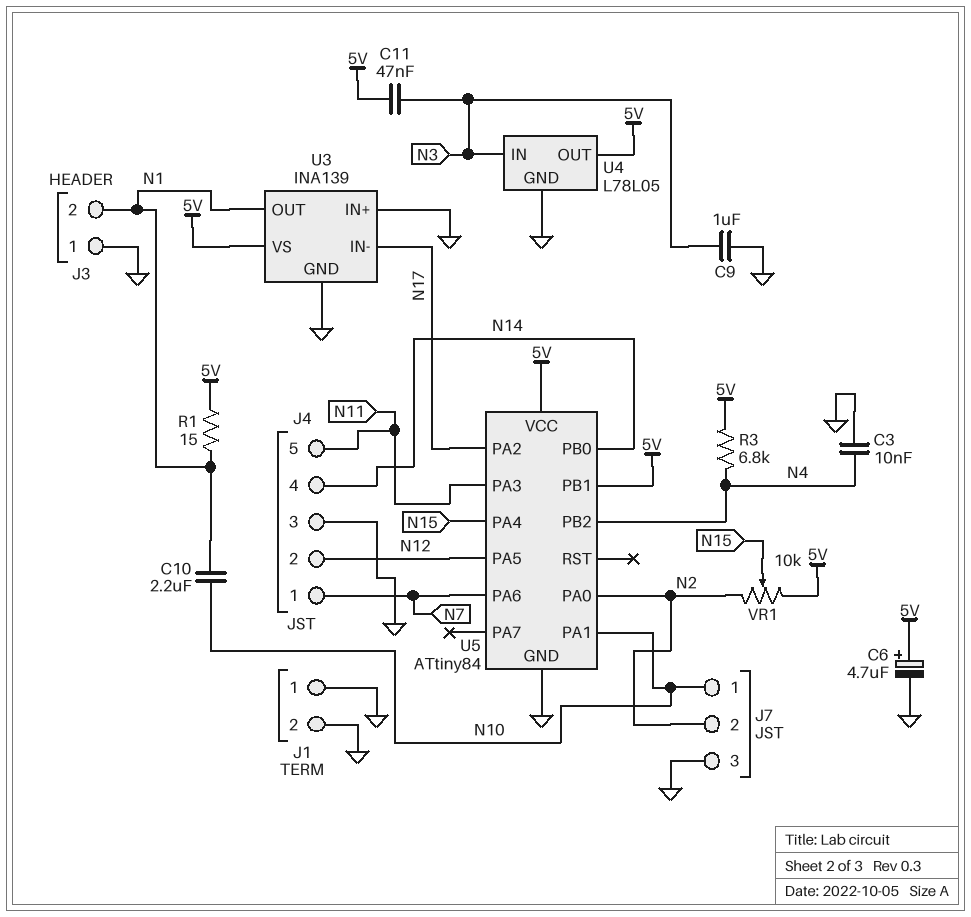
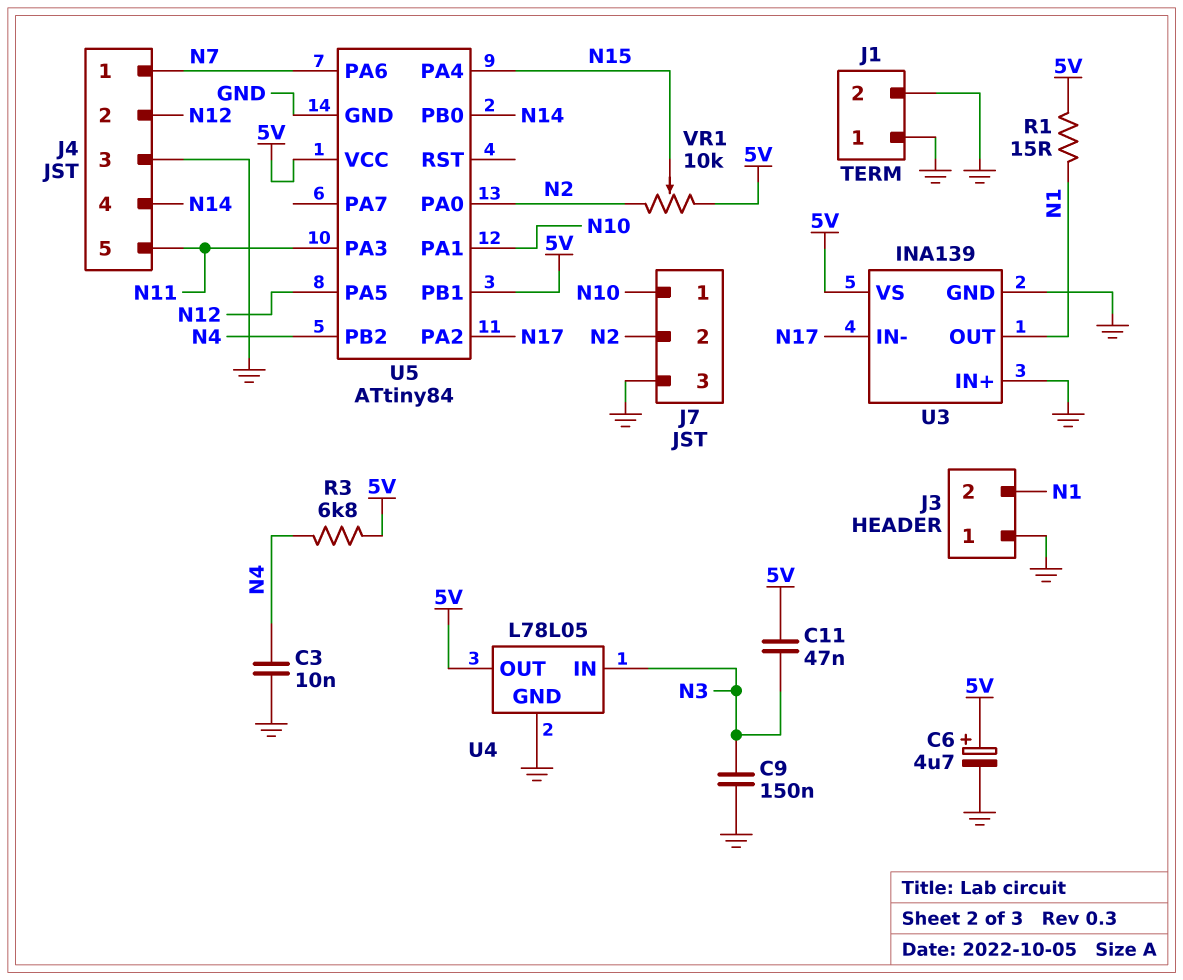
C9: 1uF (GND, N3) -> 150nF (GND, N3)
C10: 2.2uF (N1, N10) -> none

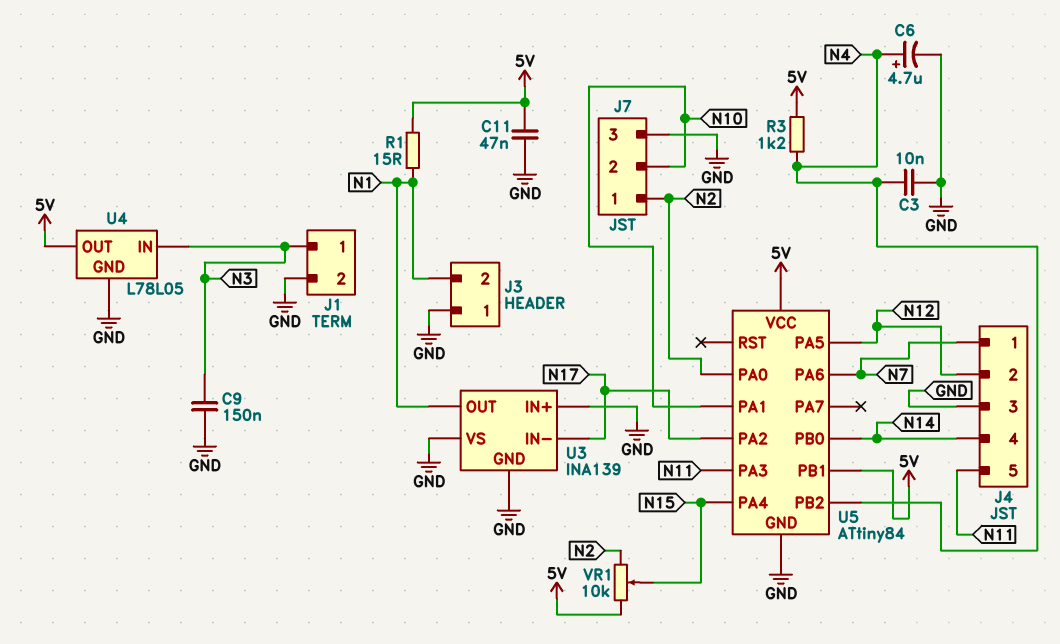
C6: 4.7uF (plus 5V, minus GND) -> 4.7uF (plus N4, minus GND)
C11: 47nF (5V, N3) -> 47nF (5V, GND)
J1 pin 1: GND -> N3
J7 pin 1: N10 -> N2
J7 pin 2: N2 -> N10
R3: 6.8k (5V, N4) -> 1.2k (5V, N4)
U3 pin VS: 5V -> GND

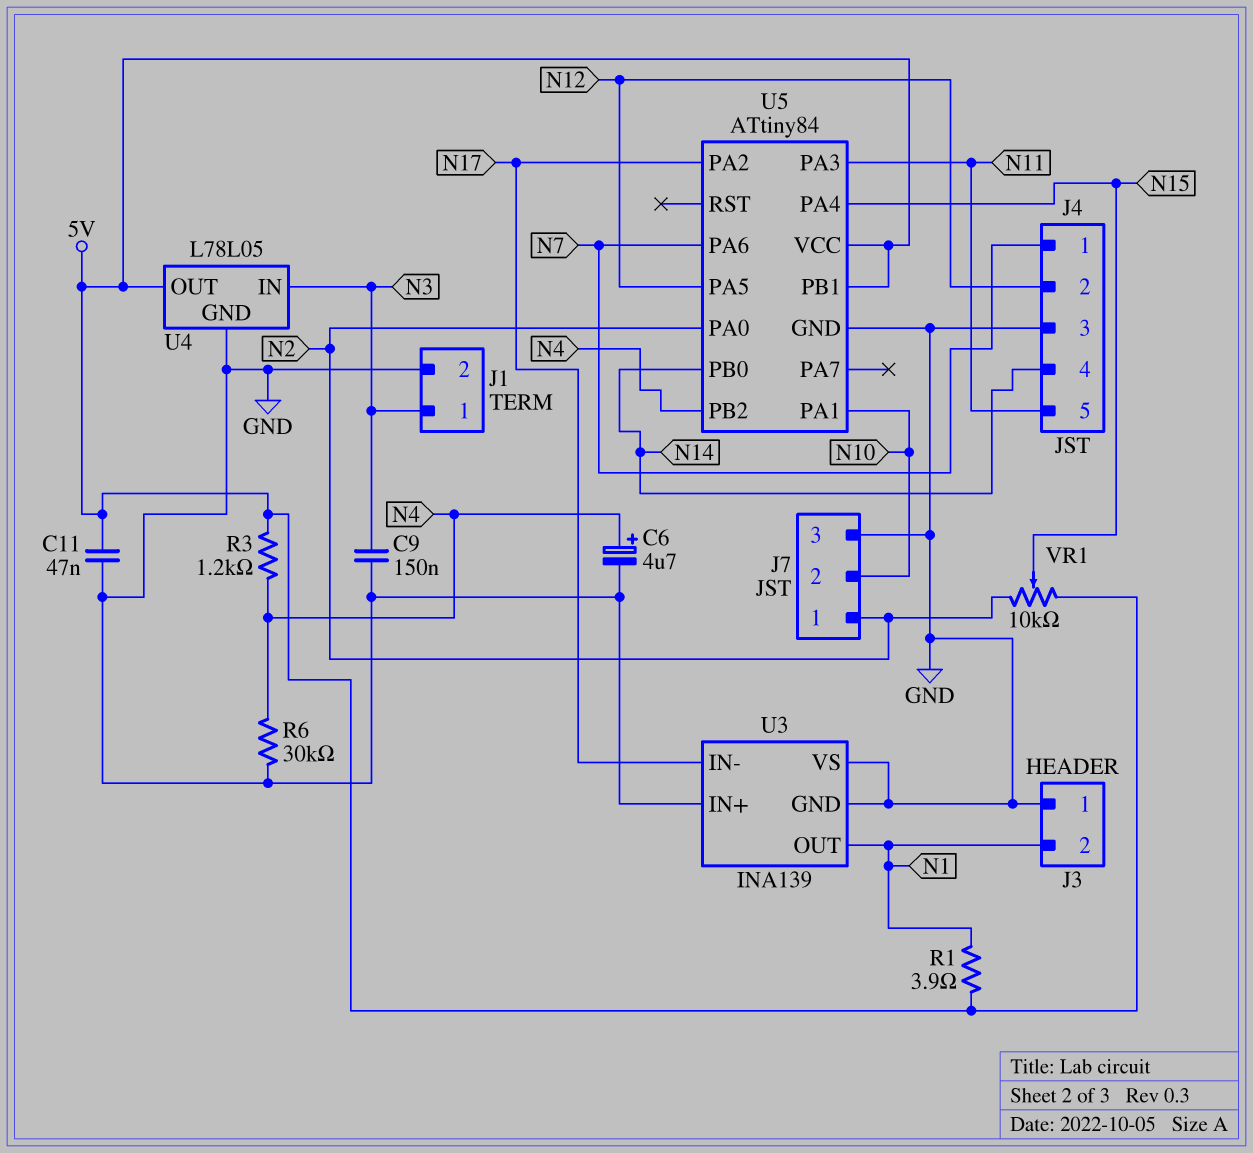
C3: 10nF (GND, N4) -> none
R1: 15 (5V, N1) -> 3.9 (5V, N1)
R6: none -> 30k (GND, N4)

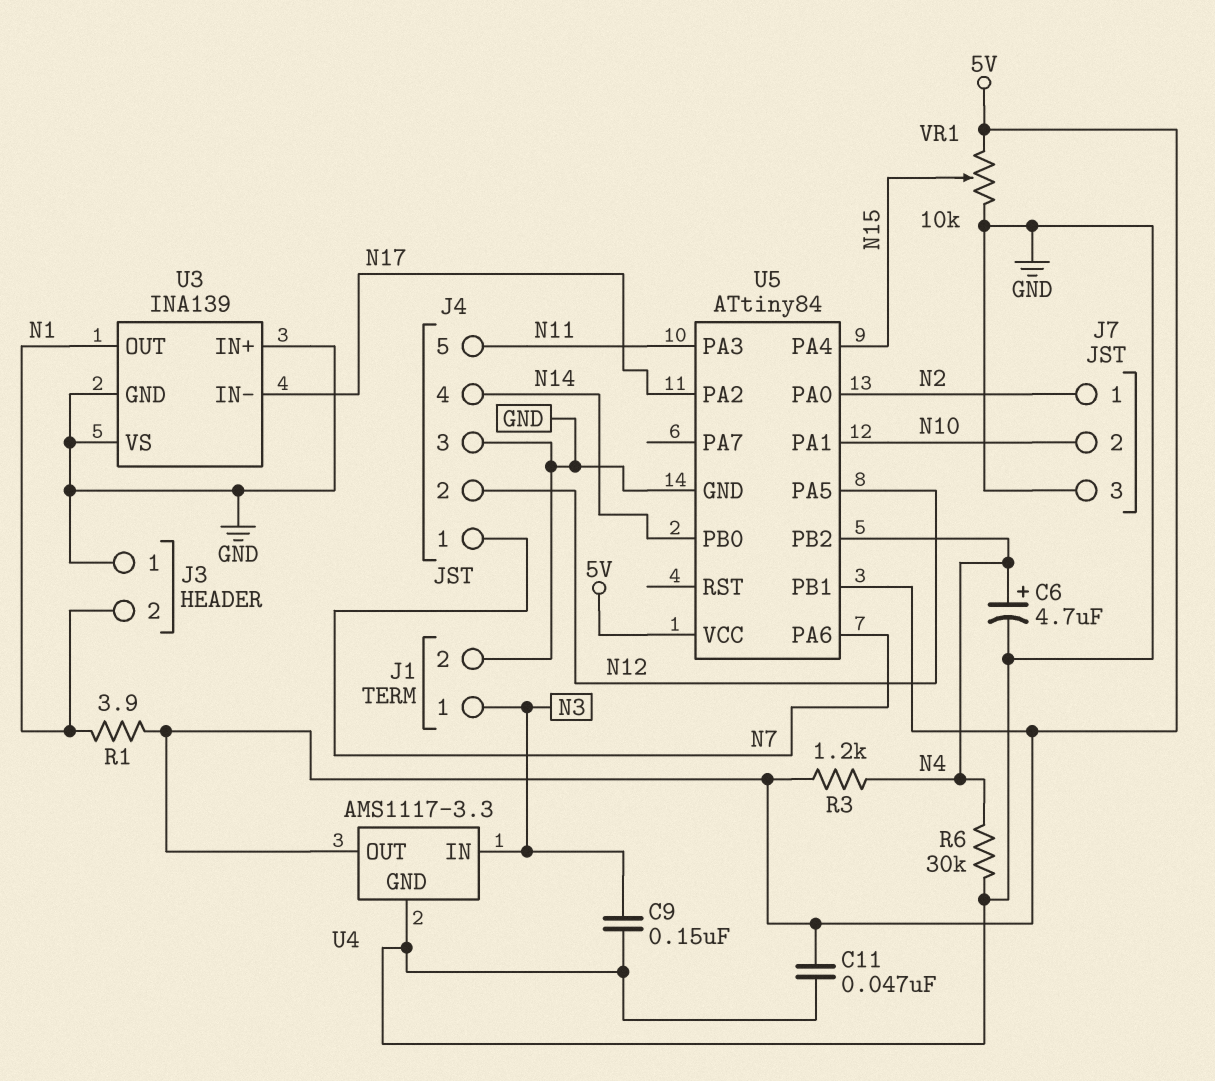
U4: L78L05 -> AMS1117-3.3
VR1: 10k (5V, N2, wiper N15) -> 10k (5V, GND, wiper N15)

